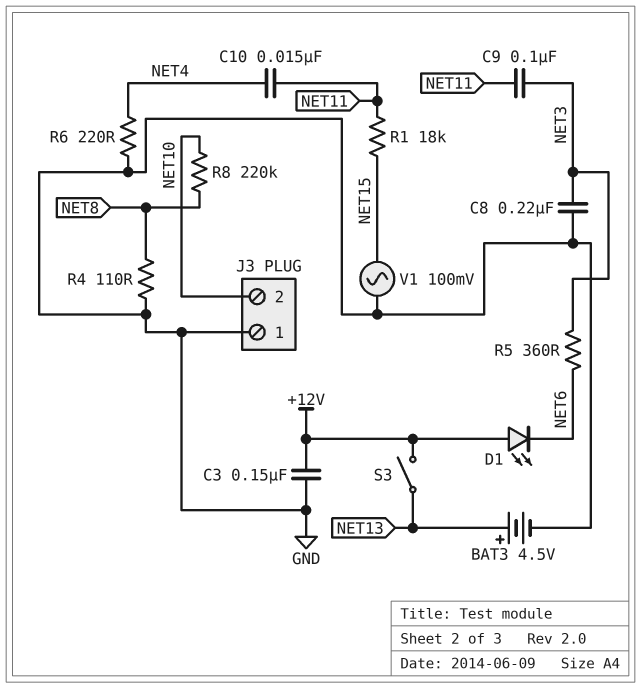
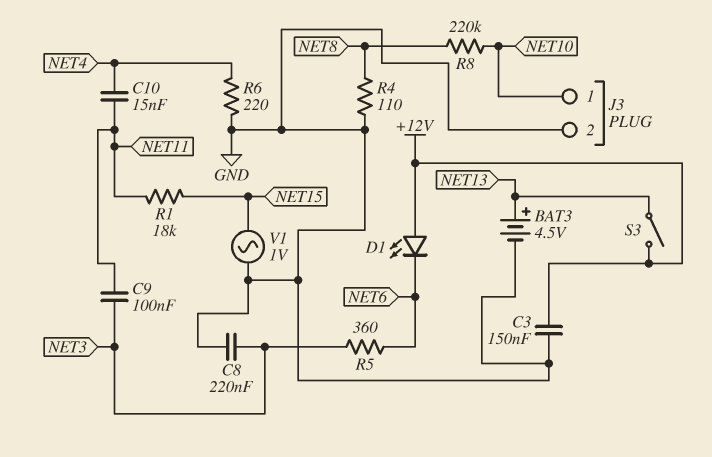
J3 pin 1: GND -> NET10
J3 pin 2: NET10 -> GND
V1: AC 100mV (GND, NET15) -> AC 1V (GND, NET15)

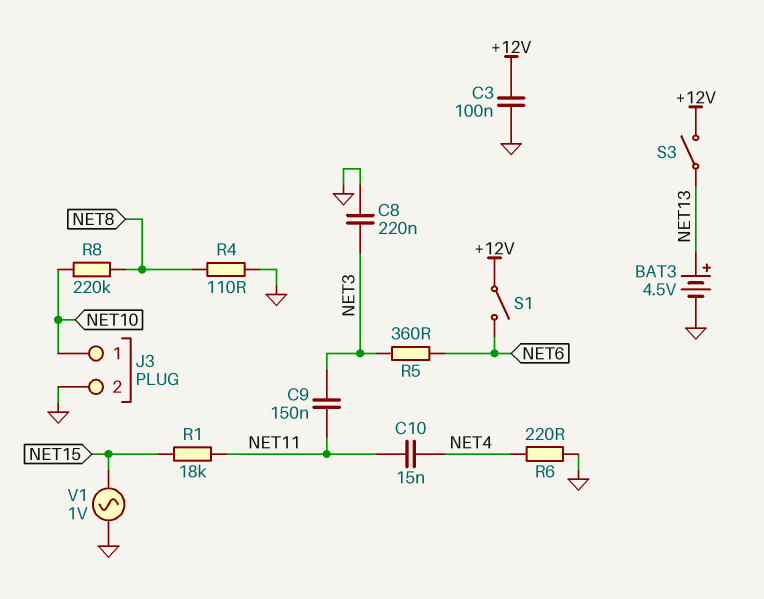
C3: 150nF (+12V, GND) -> 100nF (+12V, GND)
C9: 100nF (NET3, NET11) -> 150nF (NET3, NET11)
D1: LED (A +12V, K NET6) -> none
S1: none -> switch (+12V, NET6)

